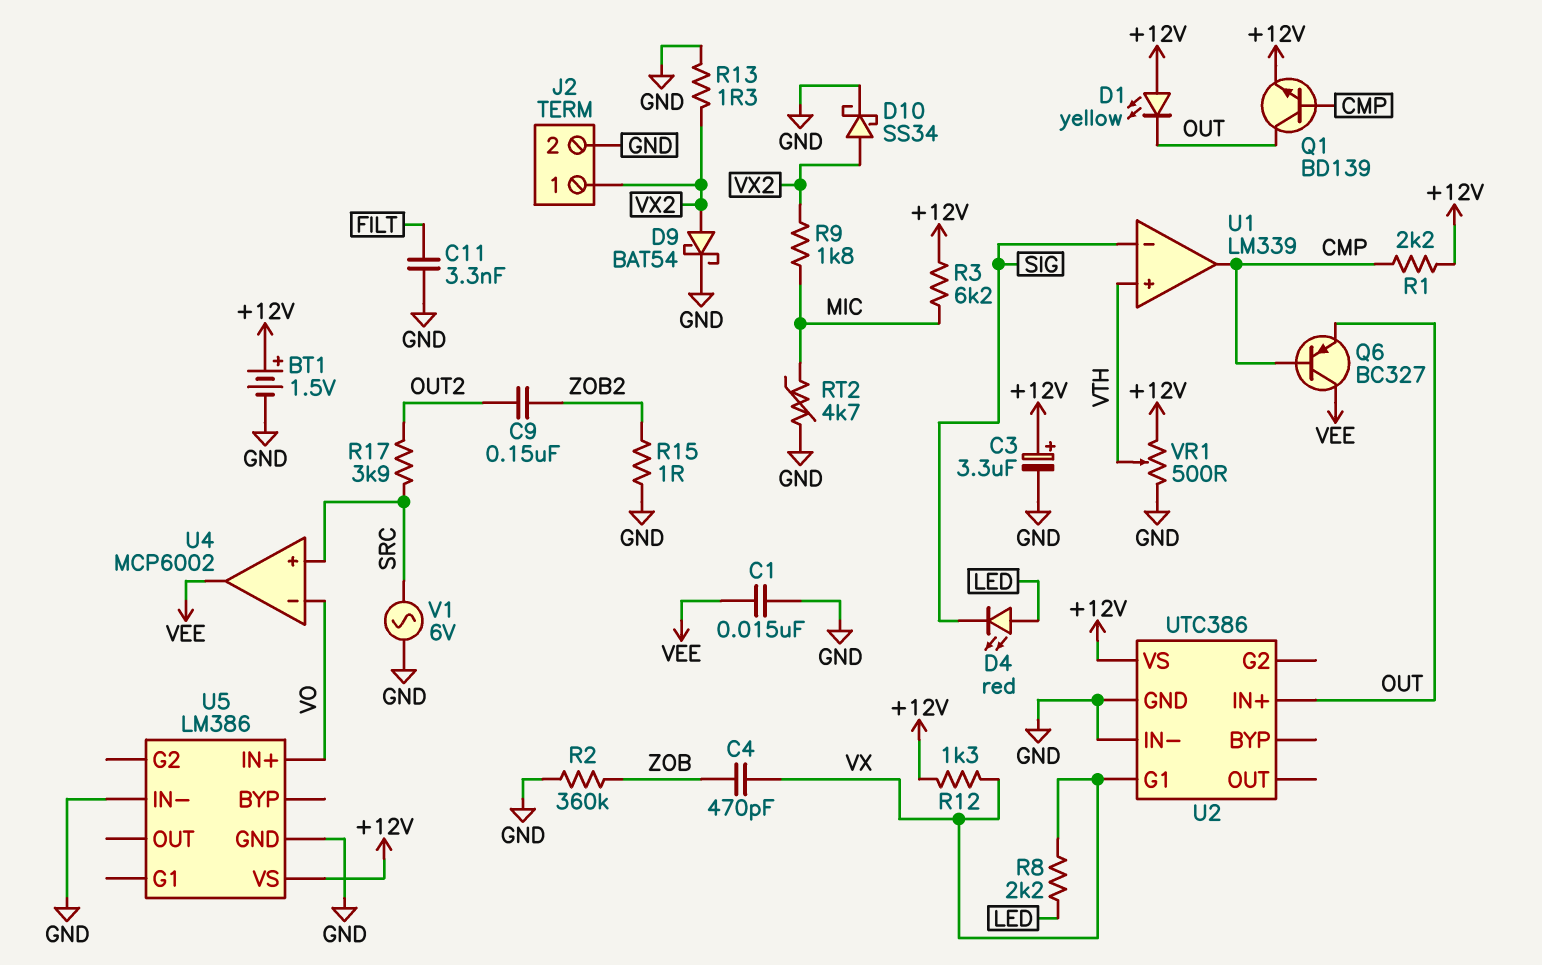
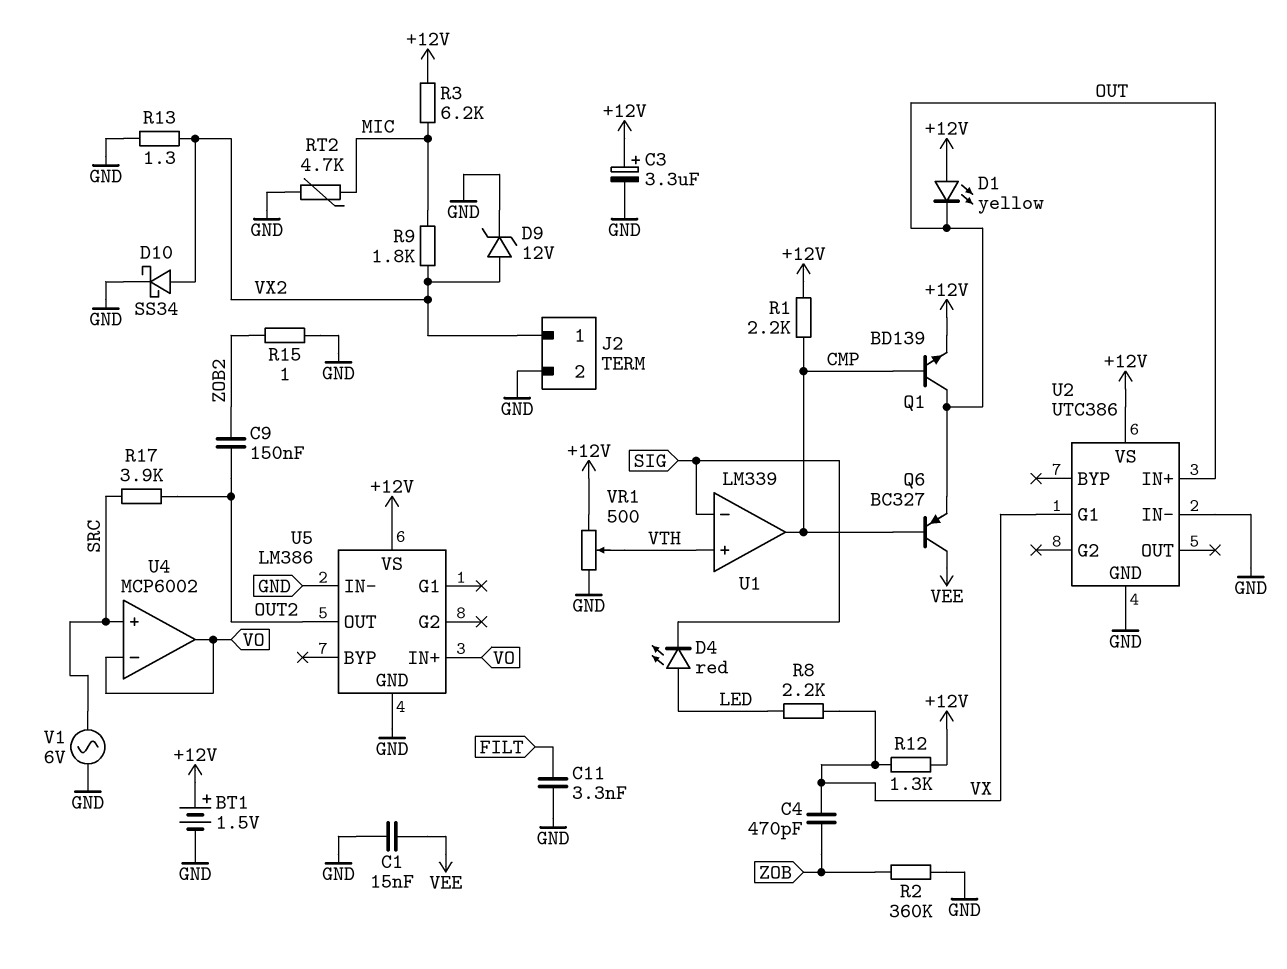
D9: schottky BAT54 (A VX2, K GND) -> zener 12V (A VX2, K GND)
U4 pin out: VEE -> VO
U5 pin OUT: none -> OUT2

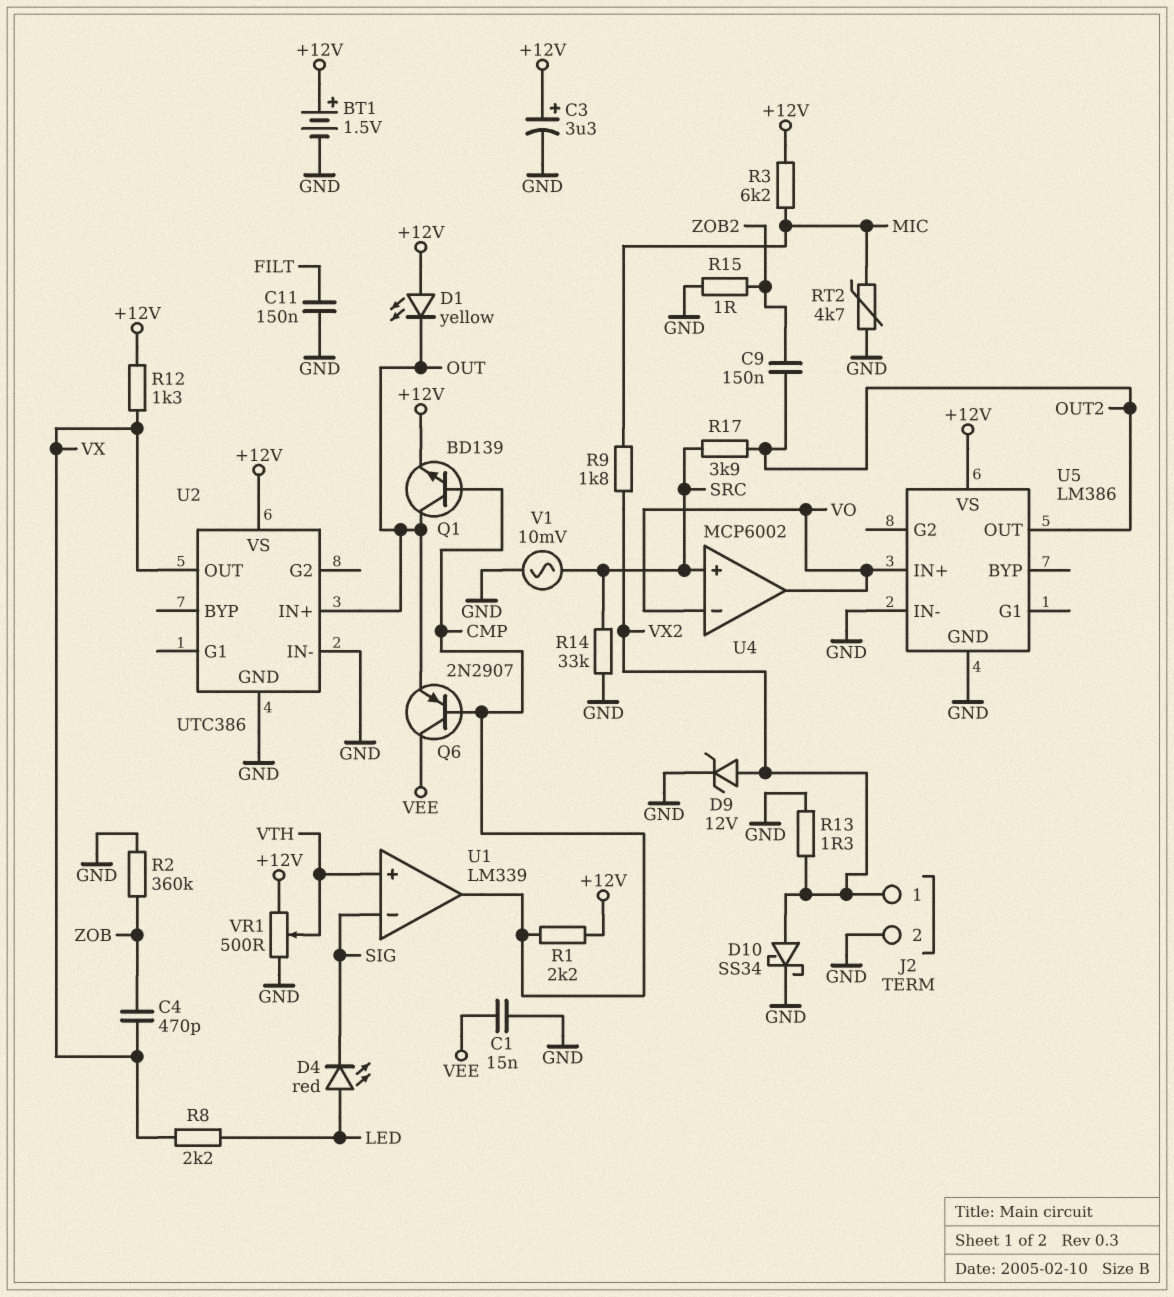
C11: 3.3nF (FILT, GND) -> 150nF (FILT, GND)
Q6: PNP BC327 (B CMP, C VEE, E OUT) -> PNP 2N2907 (B CMP, C VEE, E OUT)
R14: none -> 33k (GND, SRC)
U2 pin G1: VX -> none
U2 pin OUT: none -> VX
V1: AC 6V (GND, SRC) -> AC 10mV (GND, SRC)

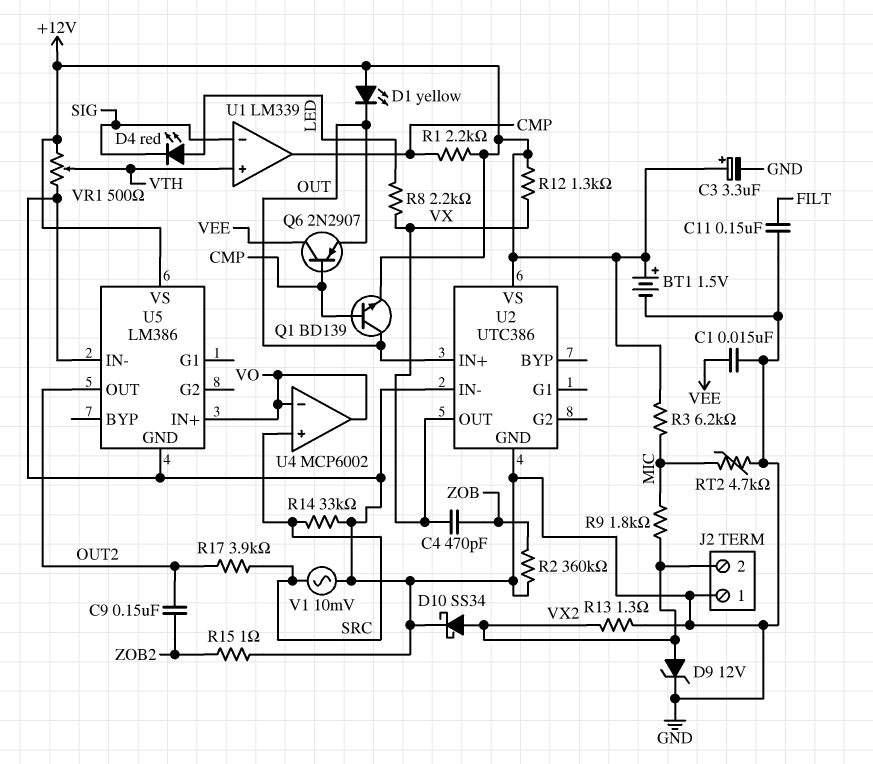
J2 pin 1: VX2 -> GND
J2 pin 2: GND -> VX2

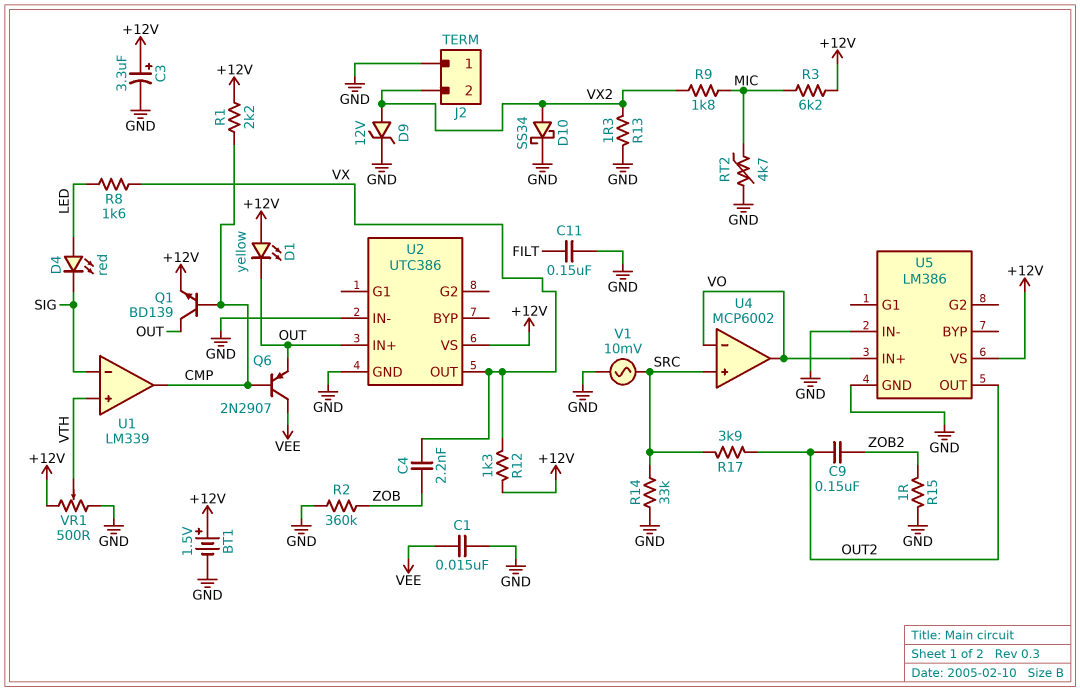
C4: 470pF (VX, ZOB) -> 2.2nF (VX, ZOB)
R8: 2.2k (LED, VX) -> 1.6k (LED, VX)

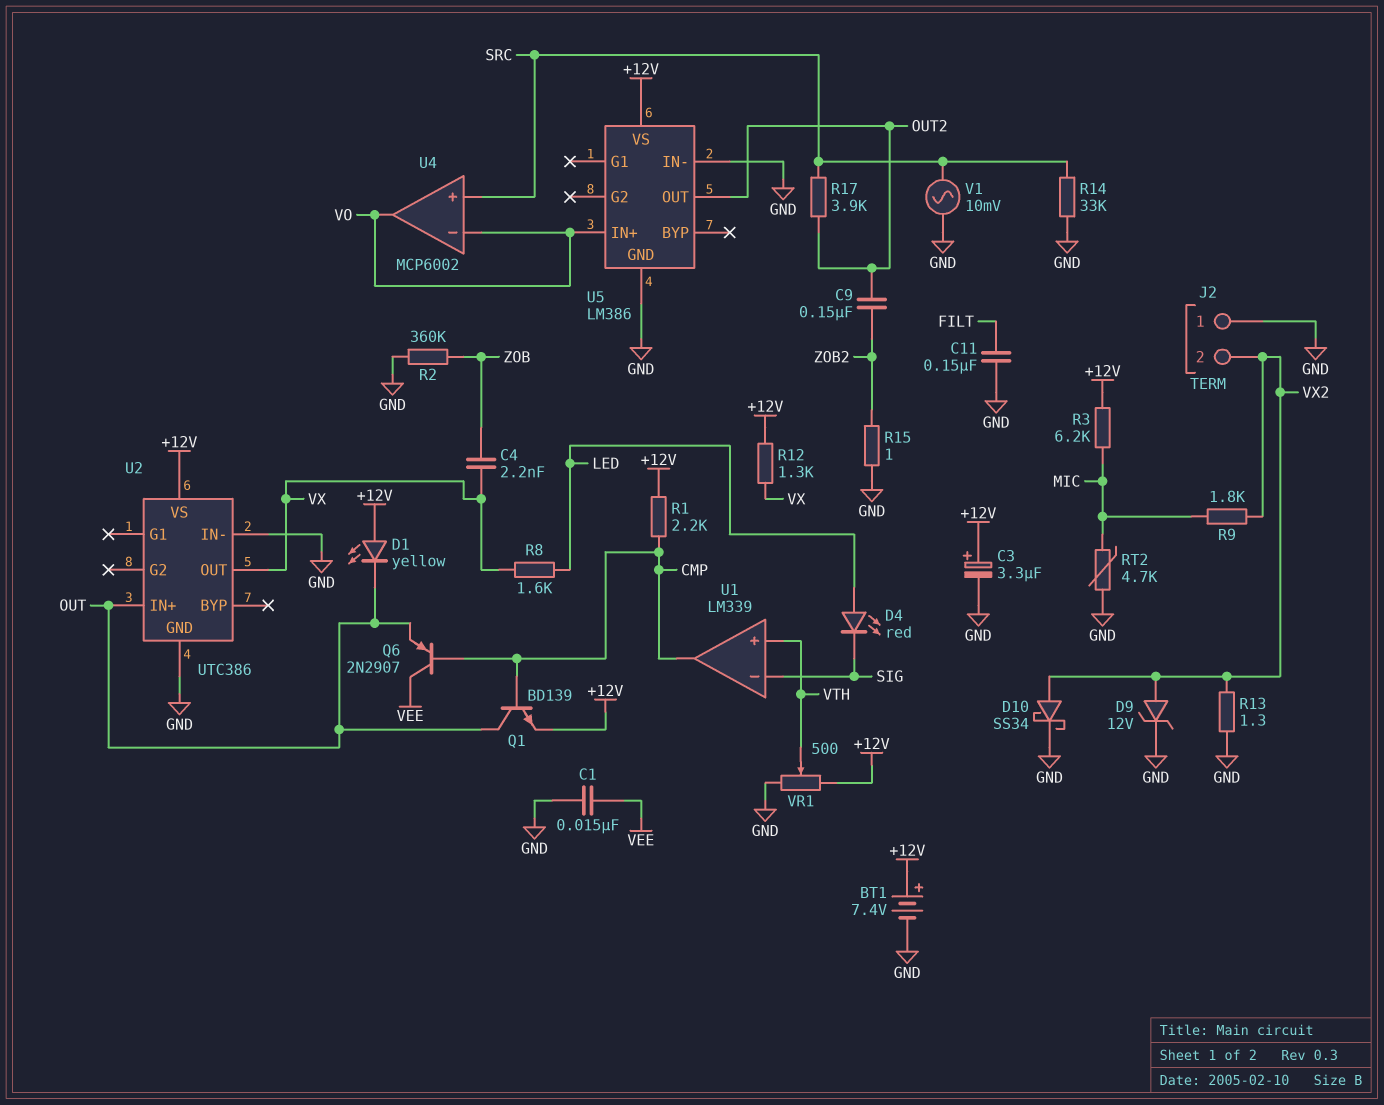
BT1: 1.5V (plus +12V, minus GND) -> 7.4V (plus +12V, minus GND)

